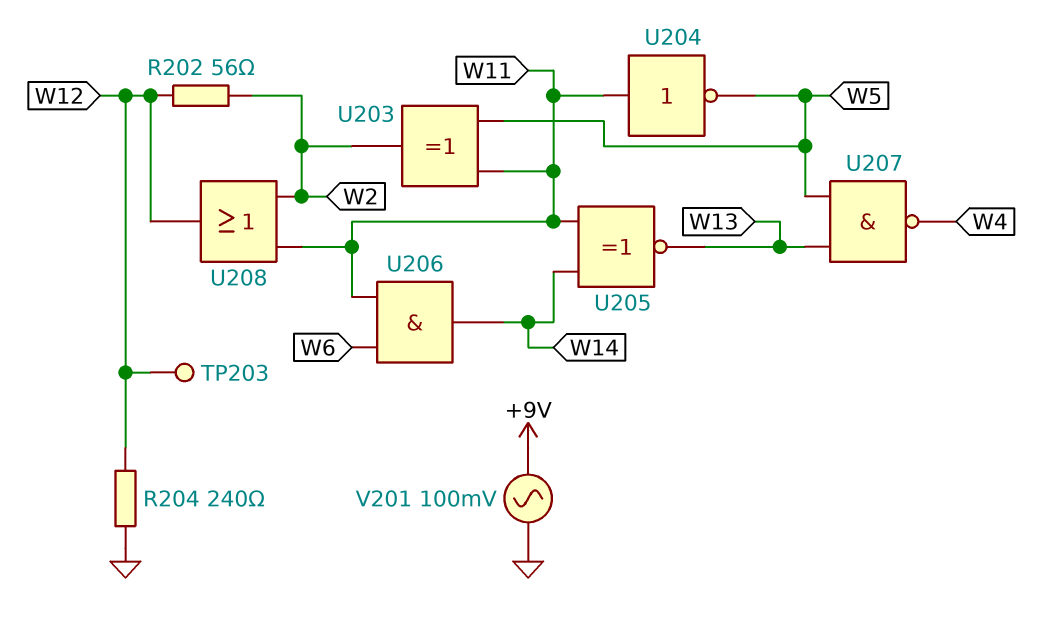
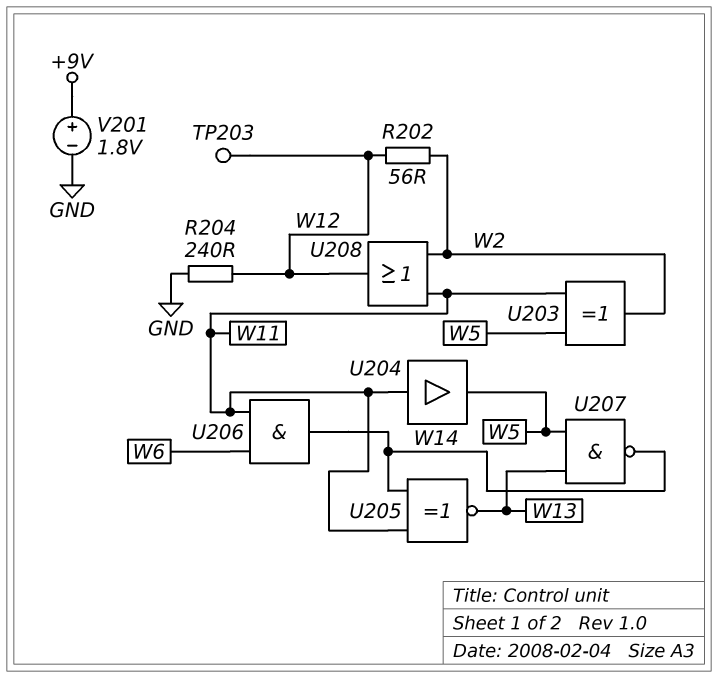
U204: NOT (in W11, out W5) -> buffer (in W11, out W5)
U207: NAND (in W5, in W13, out W4) -> NAND (in W5, in W13, out W14)
V201: AC 100mV (+9V, GND) -> 1.8V (plus +9V, minus GND)

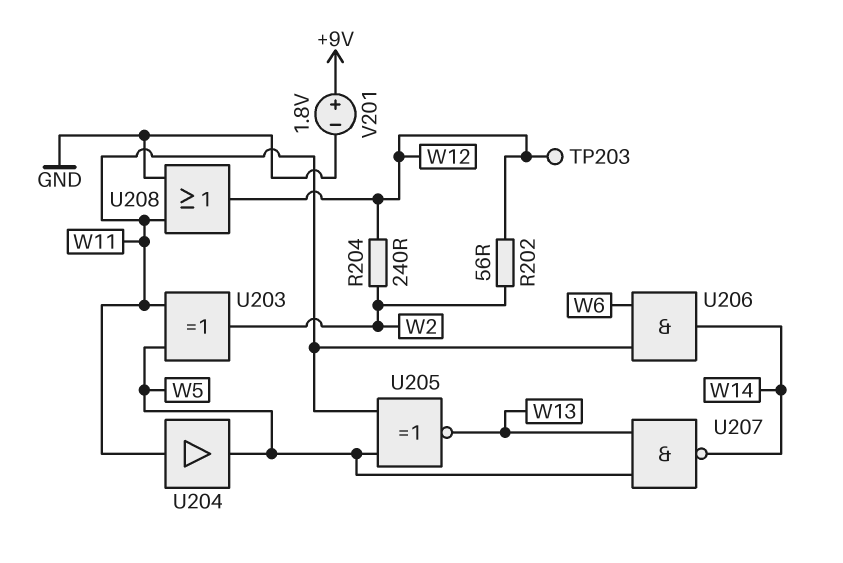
R204: 240 (GND, W12) -> 240 (W2, W12)
U205: XNOR (in W11, in W14, out W13) -> XNOR (in W5, in W11, out W13)
U208: OR (in W2, in W11, out W12) -> OR (in GND, in W11, out W12)

